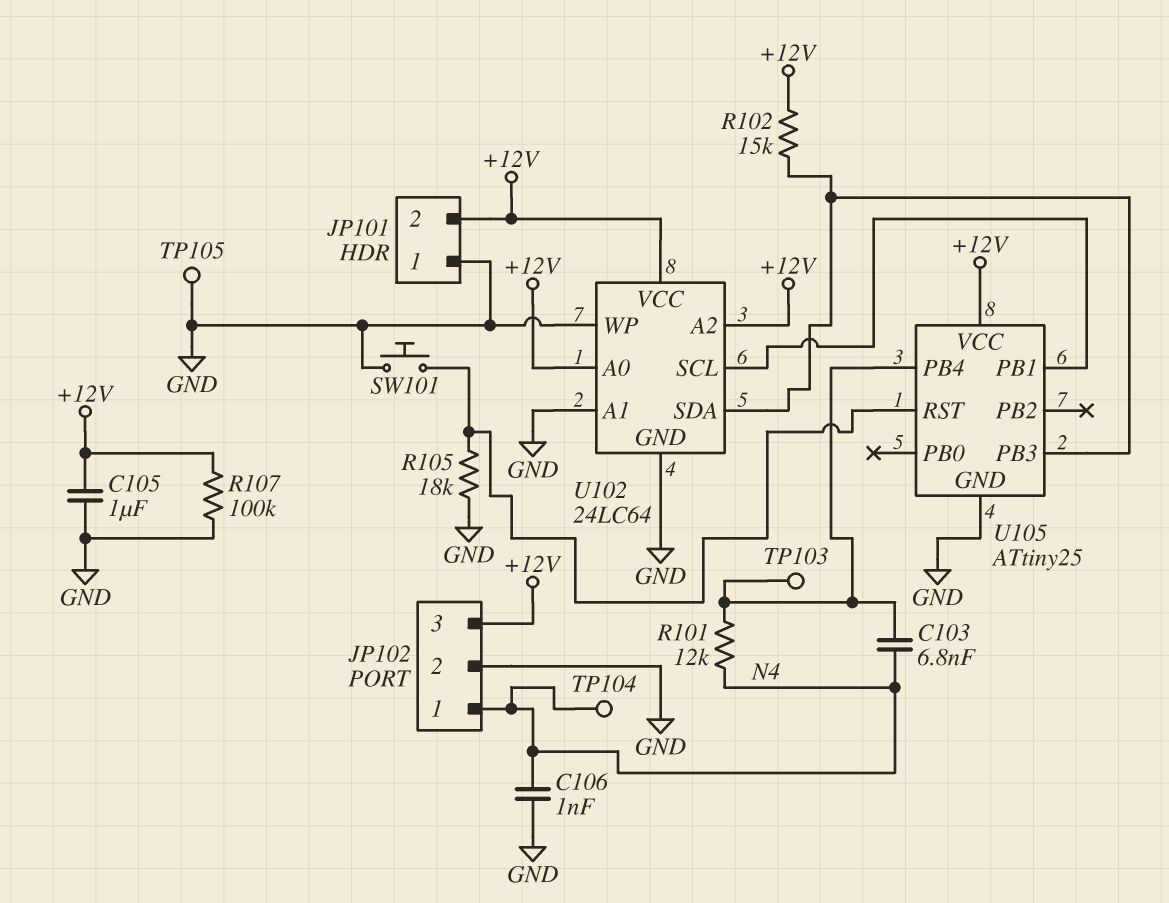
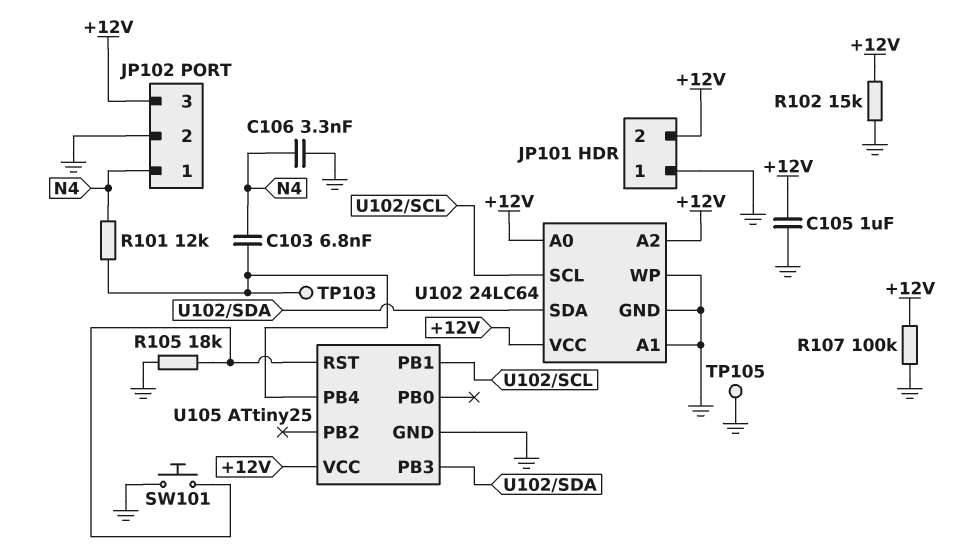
C106: 1nF (GND, N4) -> 3.3nF (GND, N4)
R102: 15k (+12V, U102/SDA) -> 15k (+12V, GND)
TP104: test point (N4) -> none

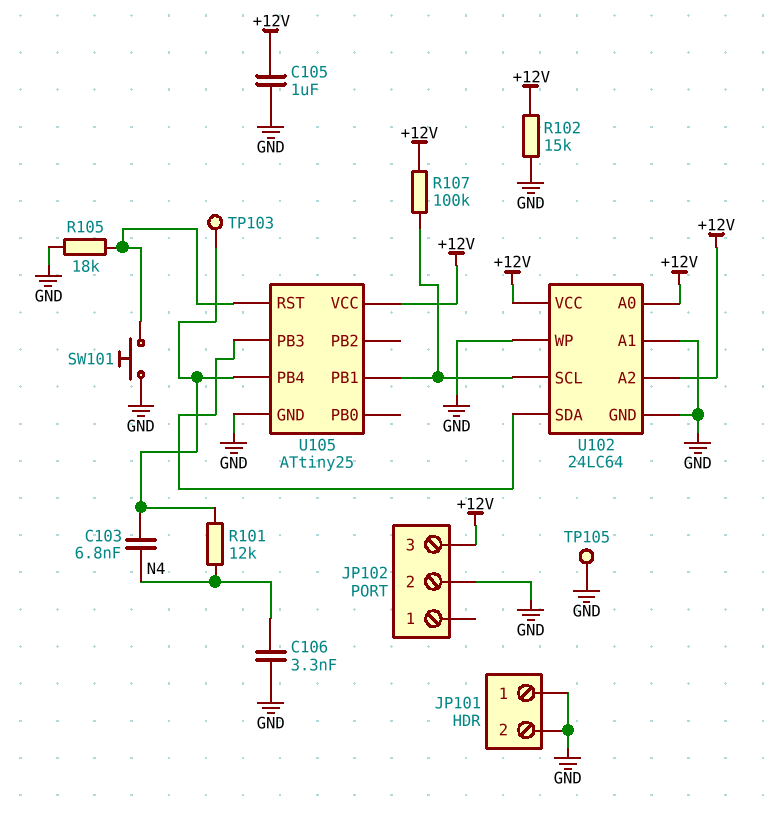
JP101 pin 2: +12V -> GND
JP102 pin 1: N4 -> none
R107: 100k (+12V, GND) -> 100k (+12V, U102/SCL)

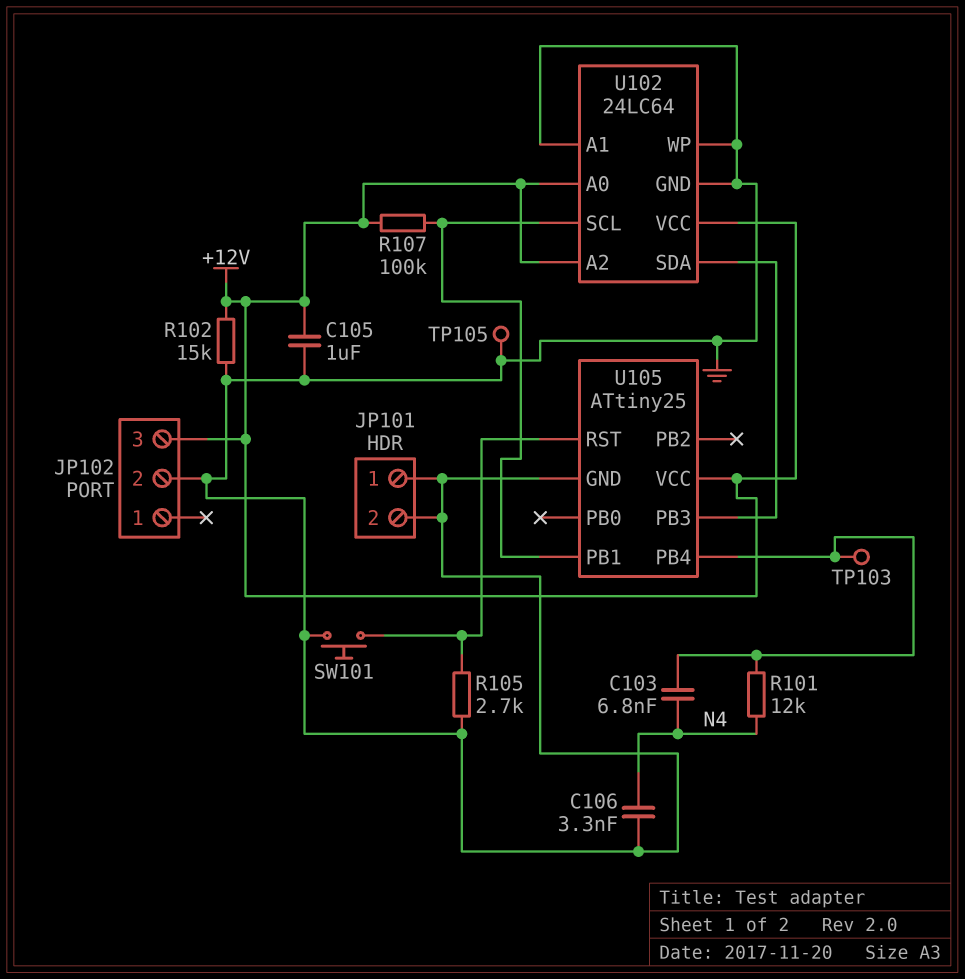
R105: 18k (GND, U105/RST) -> 2.7k (GND, U105/RST)

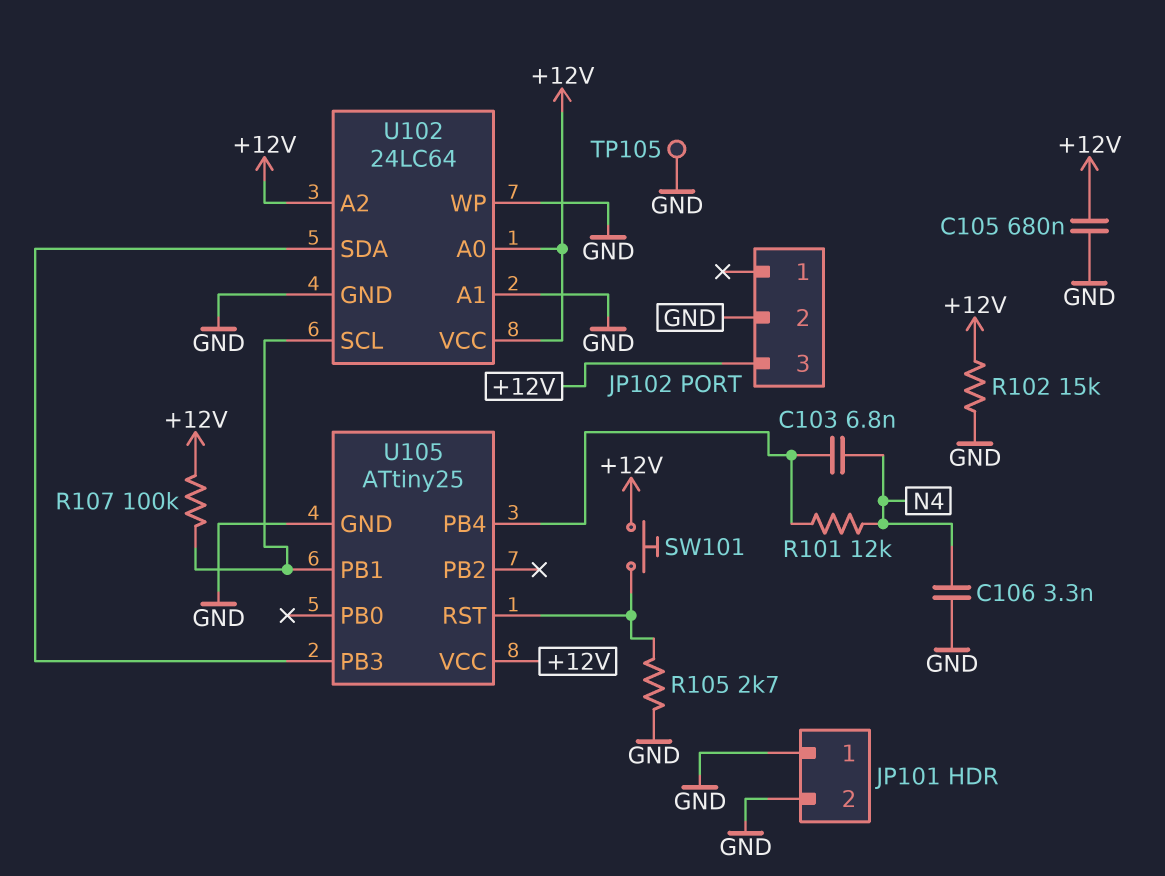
C105: 1uF (+12V, GND) -> 680nF (+12V, GND)
SW101: button (GND, U105/RST) -> button (+12V, U105/RST)
TP103: test point (U105/PB4) -> none

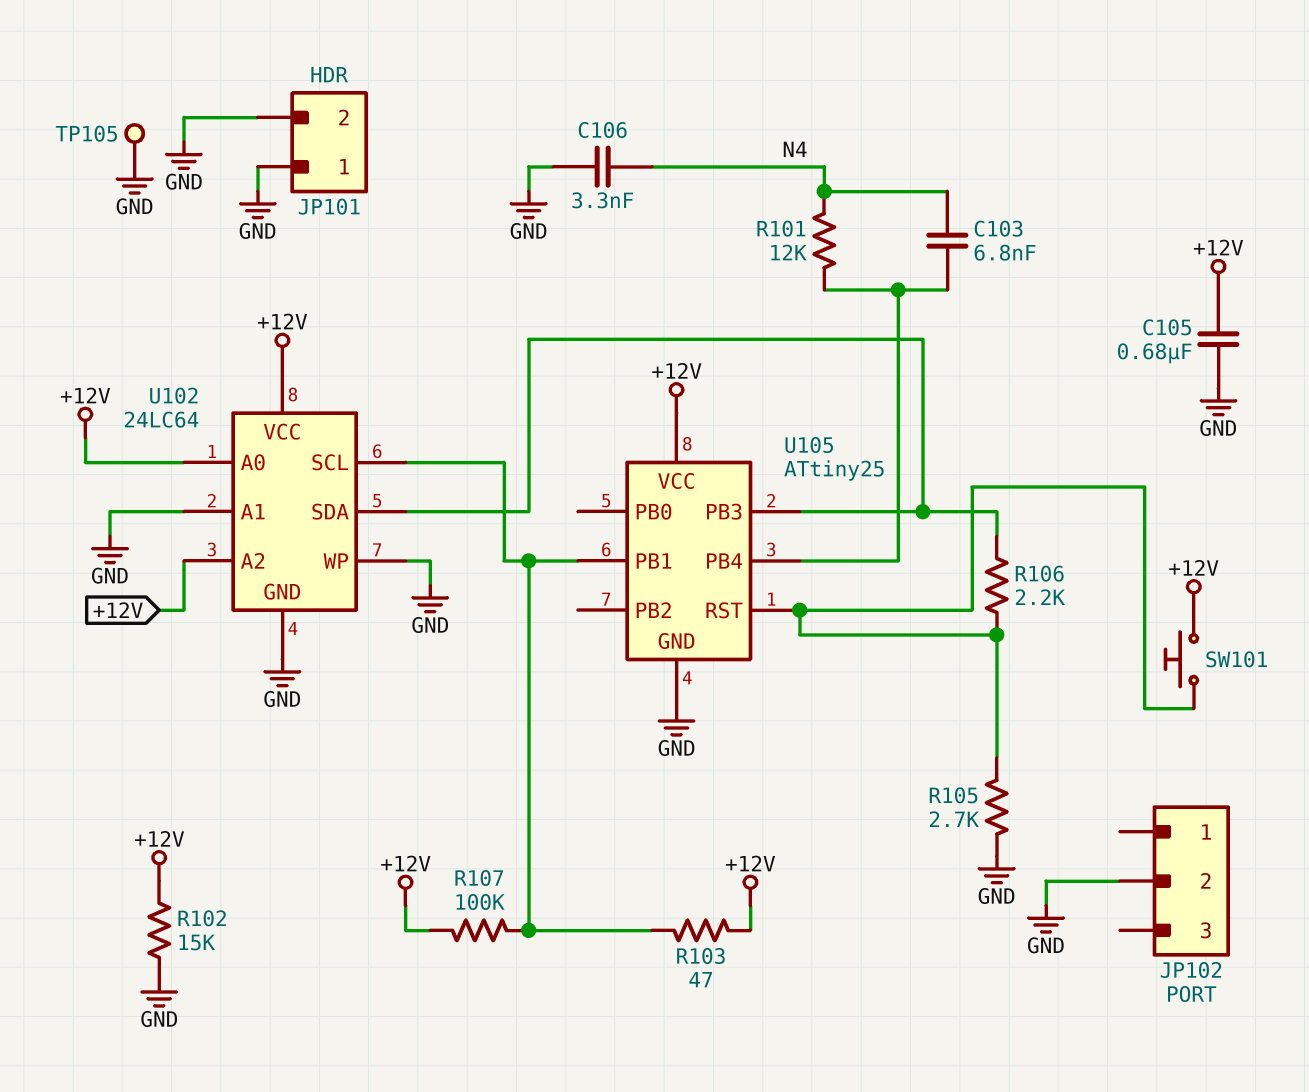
JP102 pin 3: +12V -> none
R103: none -> 47 (+12V, U102/SCL)
R106: none -> 2.2k (U102/SDA, U105/RST)

